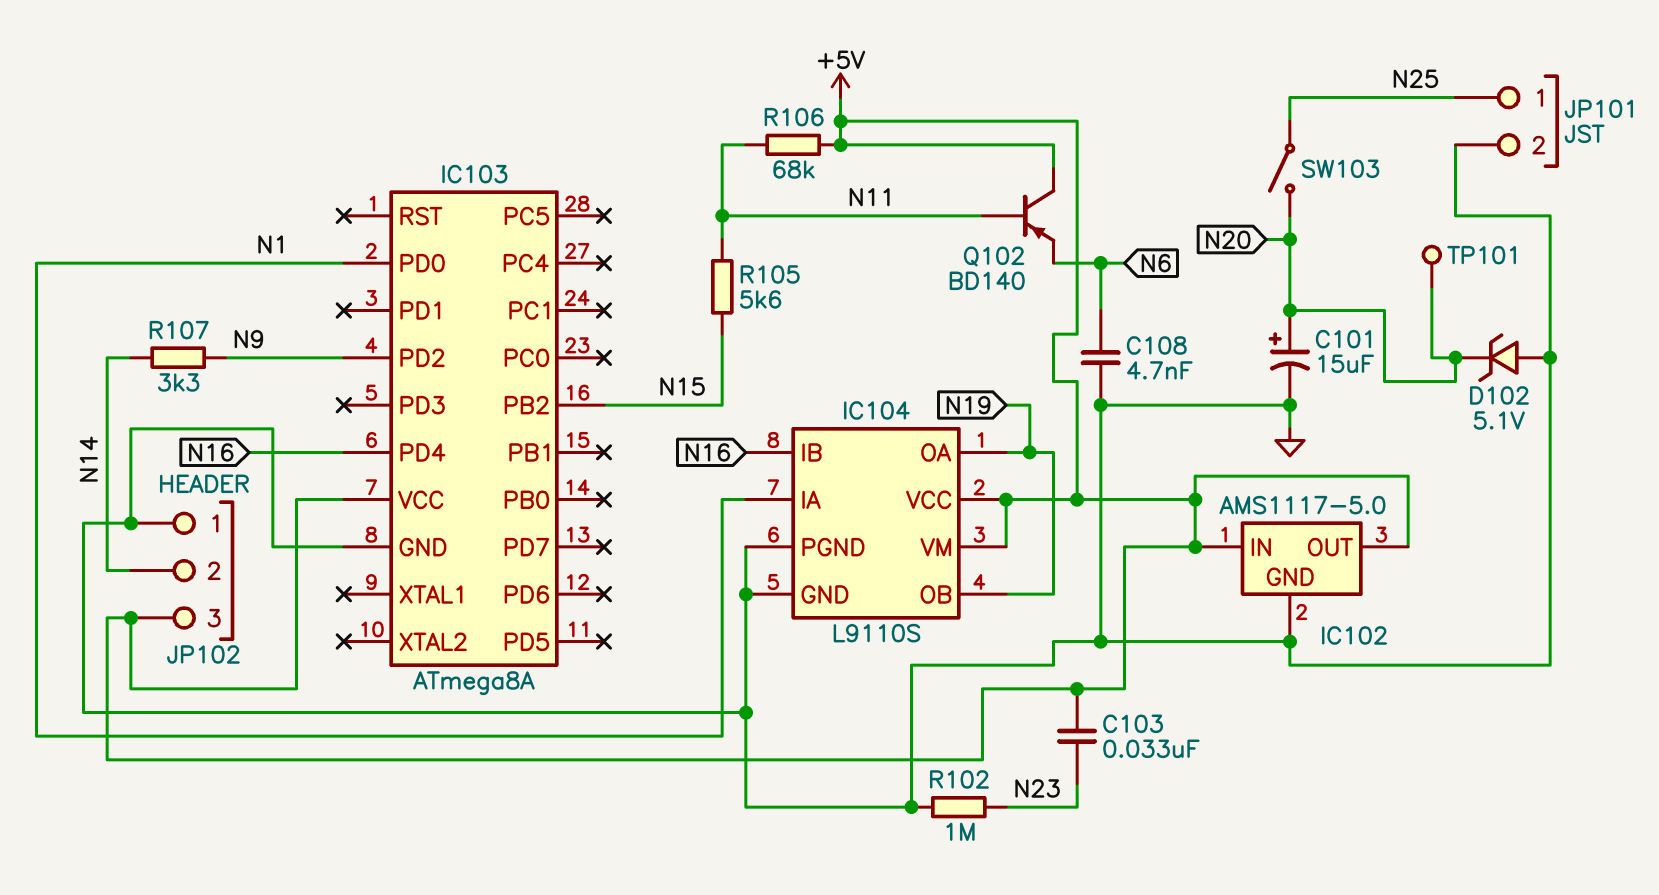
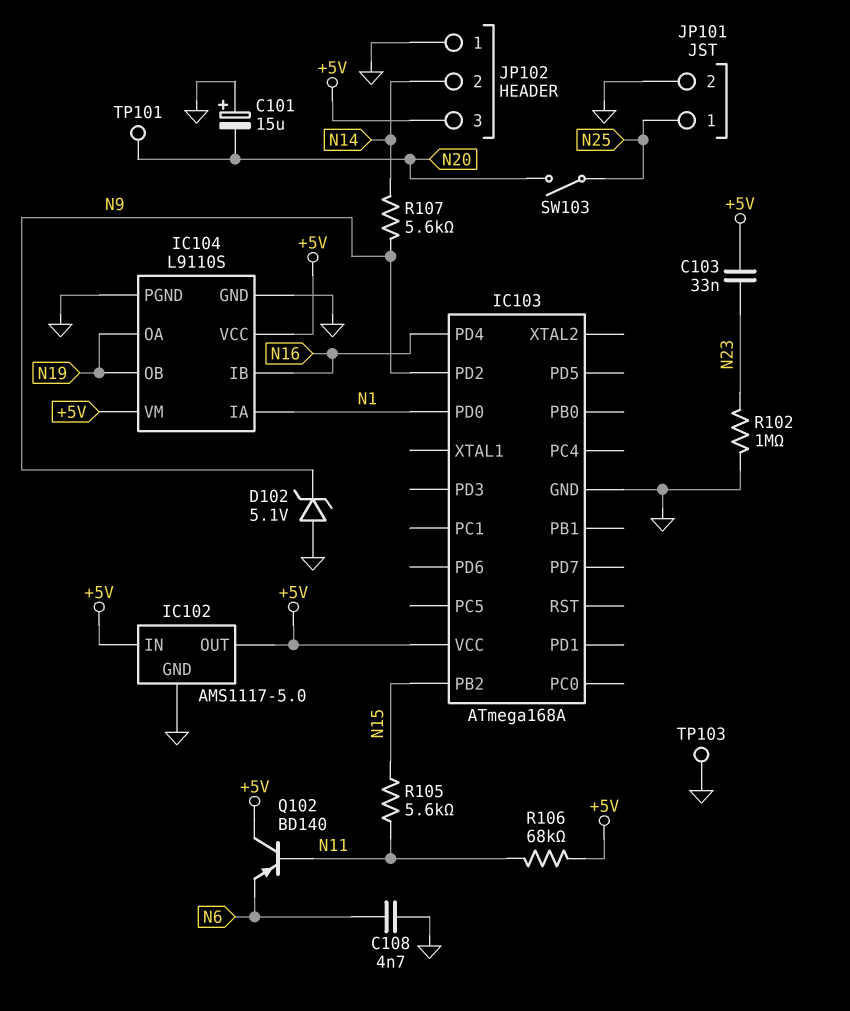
C101: 15uF (plus N20, minus GND) -> 15uF (plus GND, minus N20)
D102: zener 5.1V (A GND, K N20) -> zener 5.1V (A GND, K N9)
IC103: ATmega8A -> ATmega168A
R107: 3.3k (N9, N14) -> 5.6k (N9, N14)
TP103: none -> test point (GND)

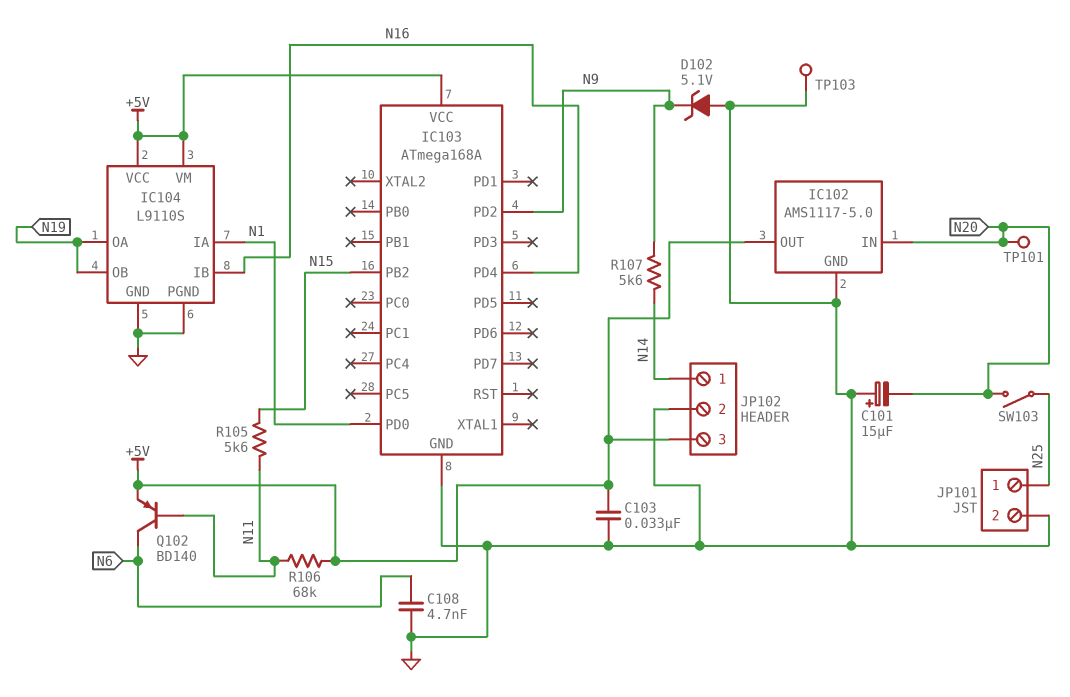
C103: 33nF (+5V, N23) -> 33nF (+5V, GND)
IC102 pin IN: +5V -> N20
JP102 pin 1: GND -> N14
JP102 pin 2: N14 -> GND
Q102: PNP BD140 (B N11, C +5V, E N6) -> PNP BD140 (B N11, C N6, E +5V)
R102: 1M (GND, N23) -> none

